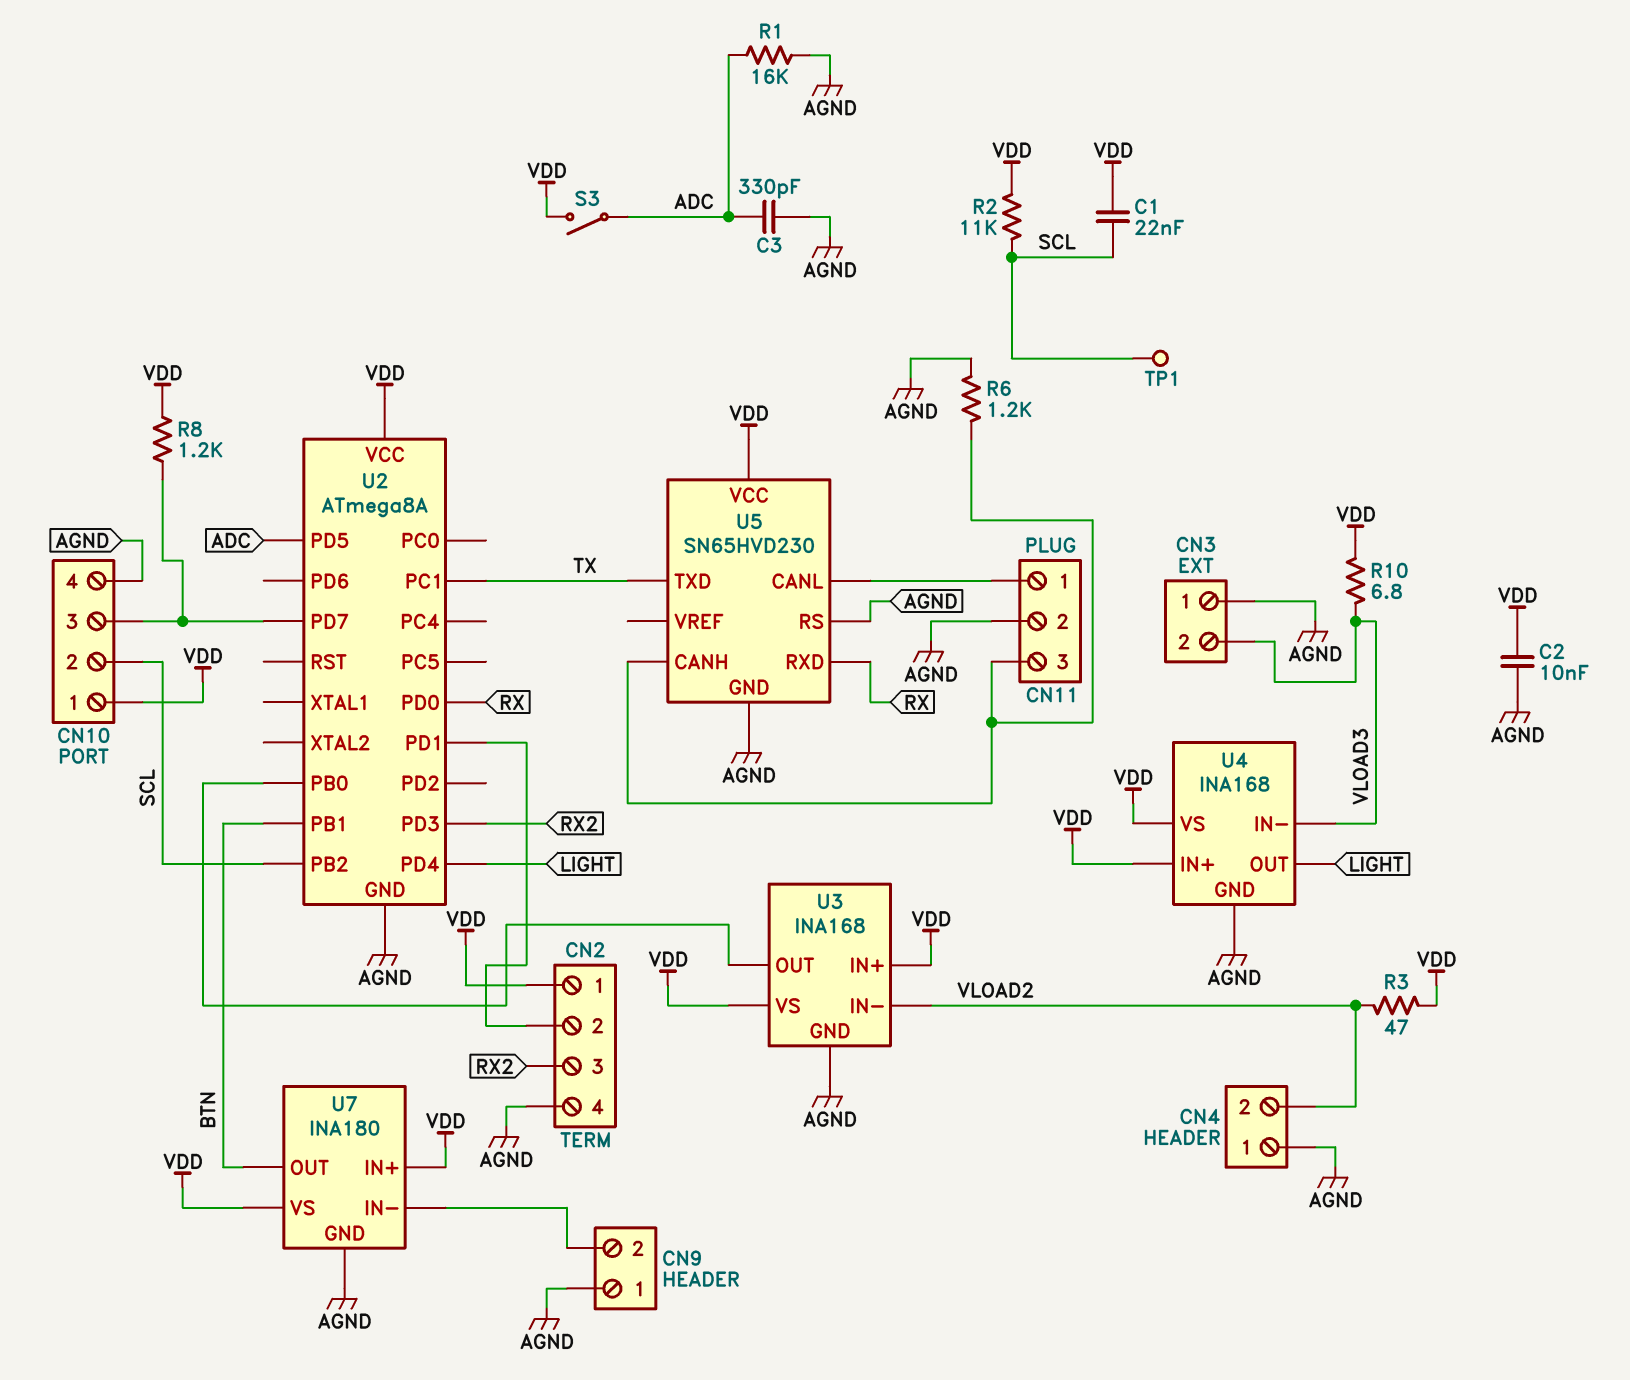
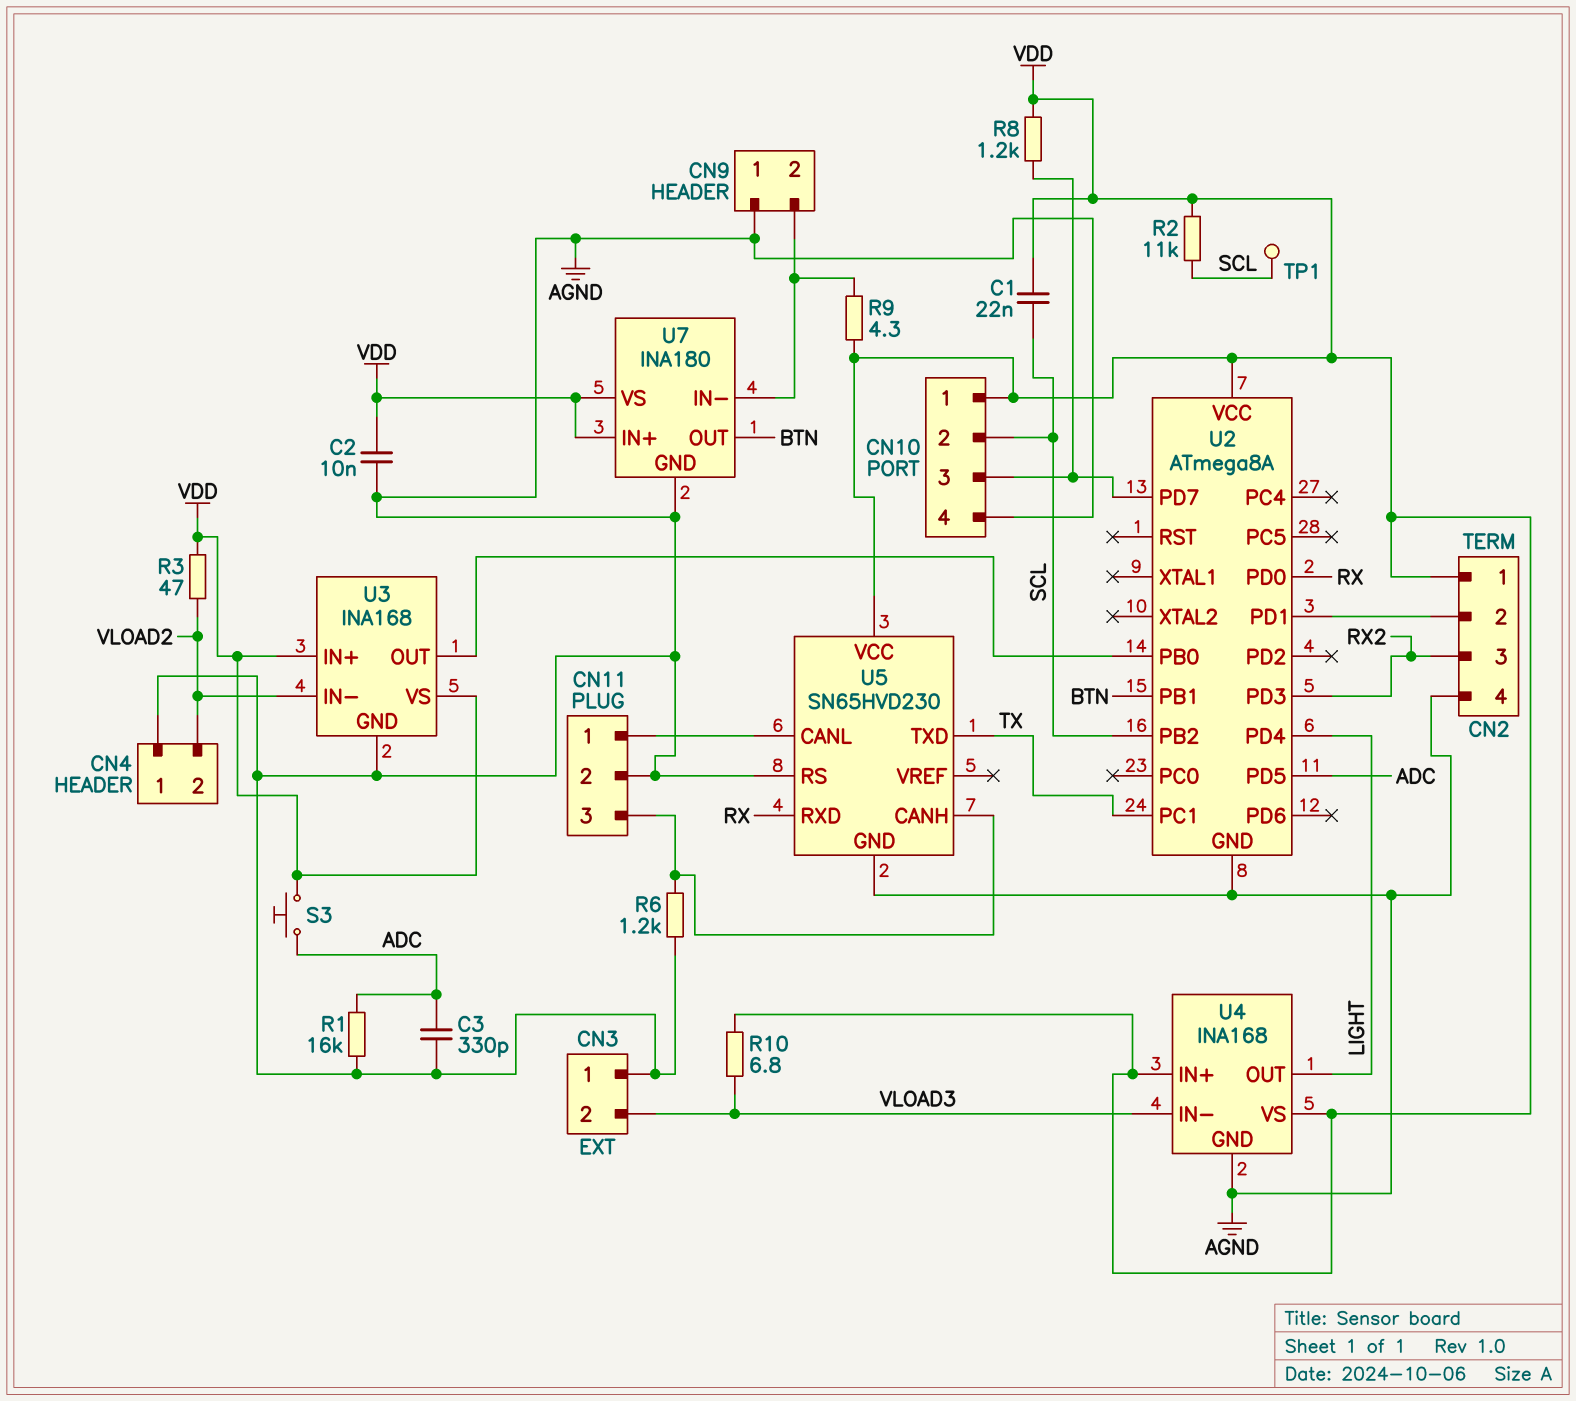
R9: none -> 4.3 (CN9/2, VDD)
S3: switch (ADC, VDD) -> button (ADC, VDD)

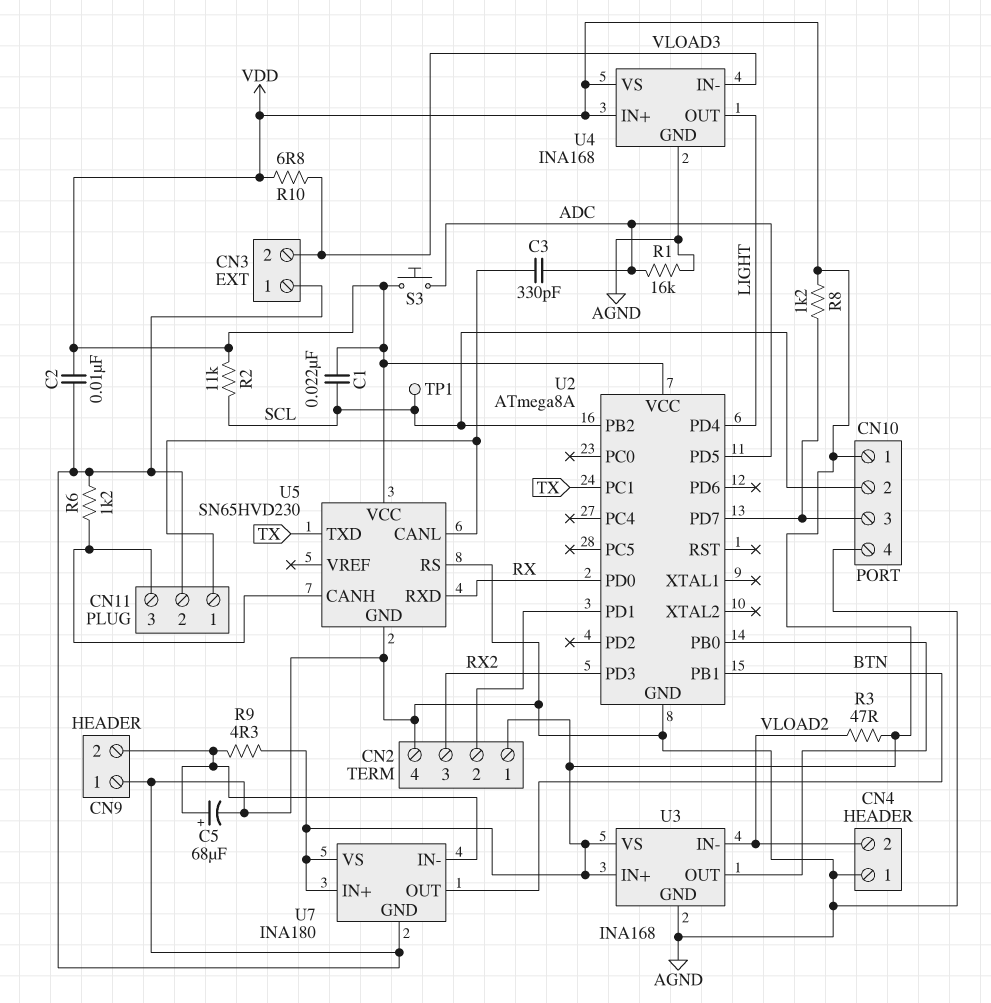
C3: 330pF (ADC, AGND) -> 330pF (ADC, CN11/1)
C5: none -> 68uF (plus CN9/2, minus AGND)

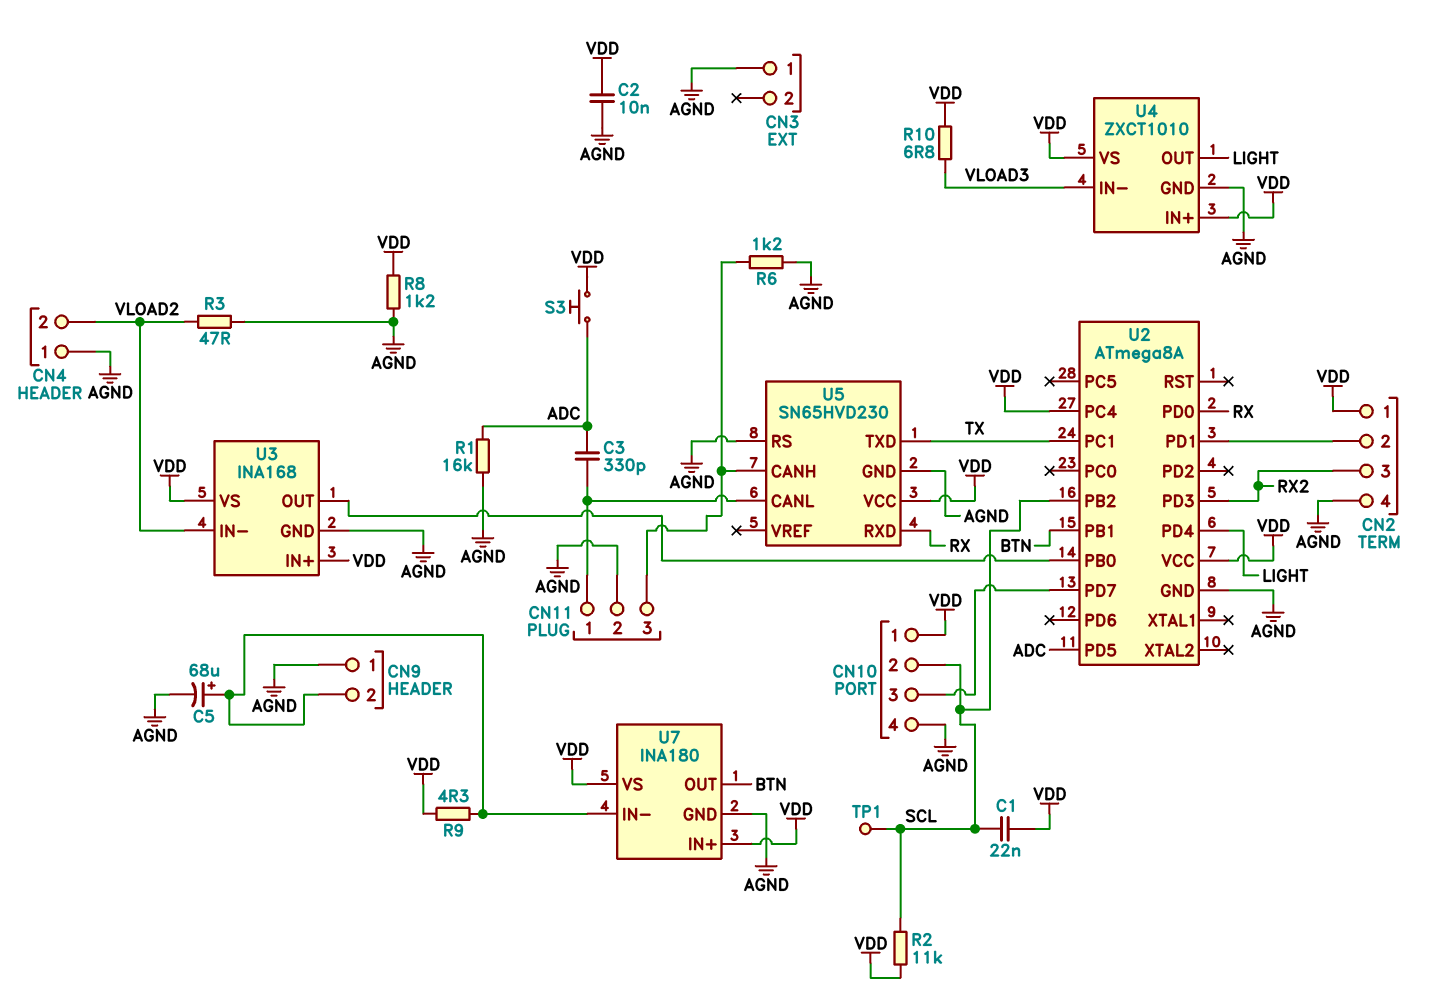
CN3 pin 2: VLOAD3 -> none
R3: 47 (VDD, VLOAD2) -> 47 (AGND, VLOAD2)
R8: 1.2k (CN10/3, VDD) -> 1.2k (AGND, VDD)
U2 pin PC4: none -> VDD
U4: INA168 -> ZXCT1010

